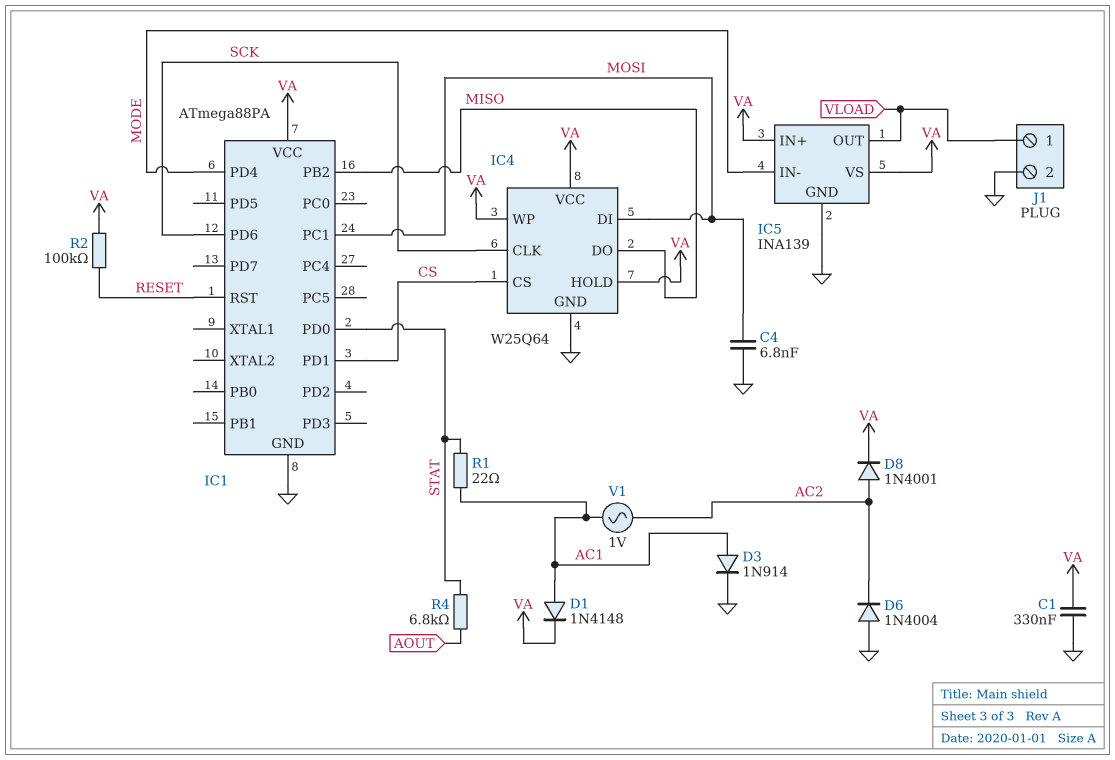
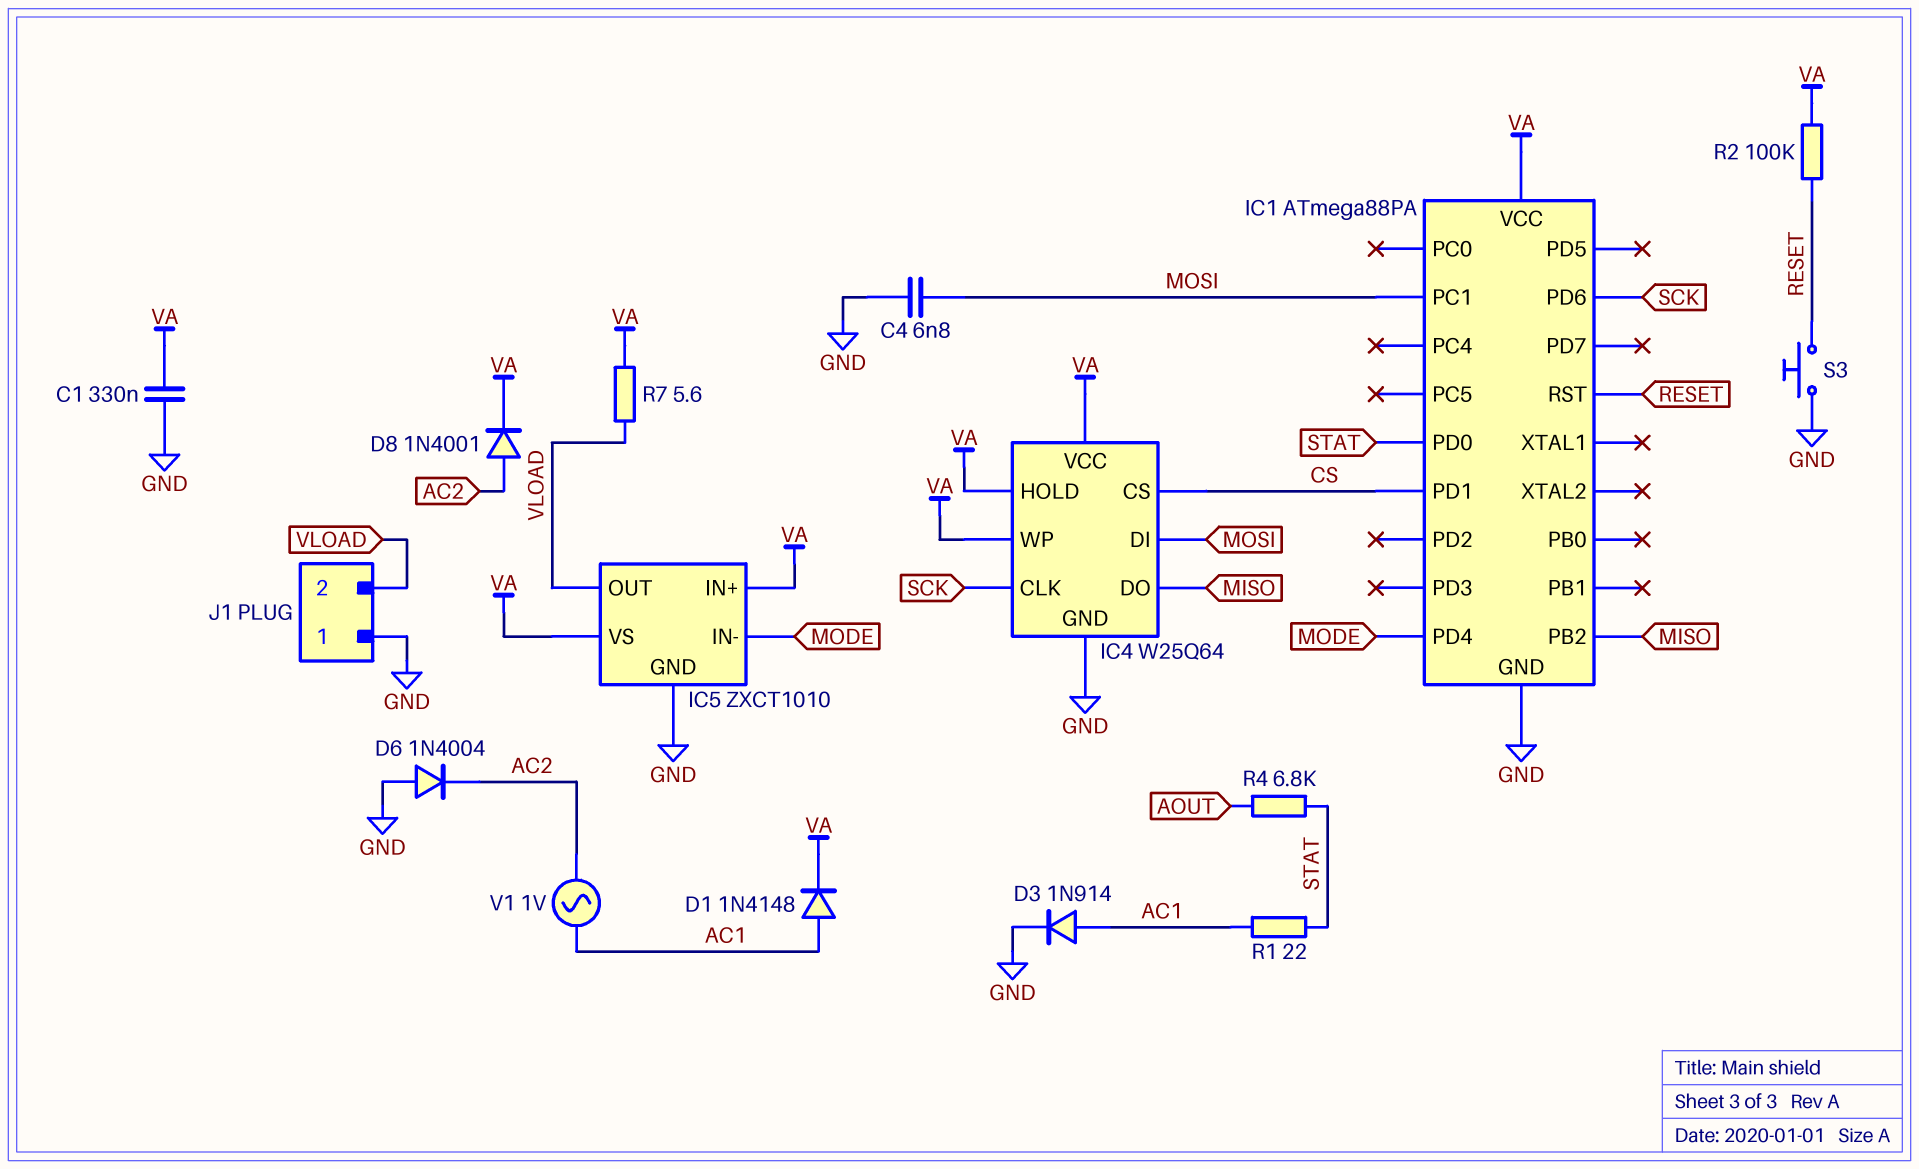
IC5: INA139 -> ZXCT1010
J1 pin 1: VLOAD -> GND
J1 pin 2: GND -> VLOAD
R7: none -> 5.6 (VA, VLOAD)
S3: none -> button (GND, RESET)

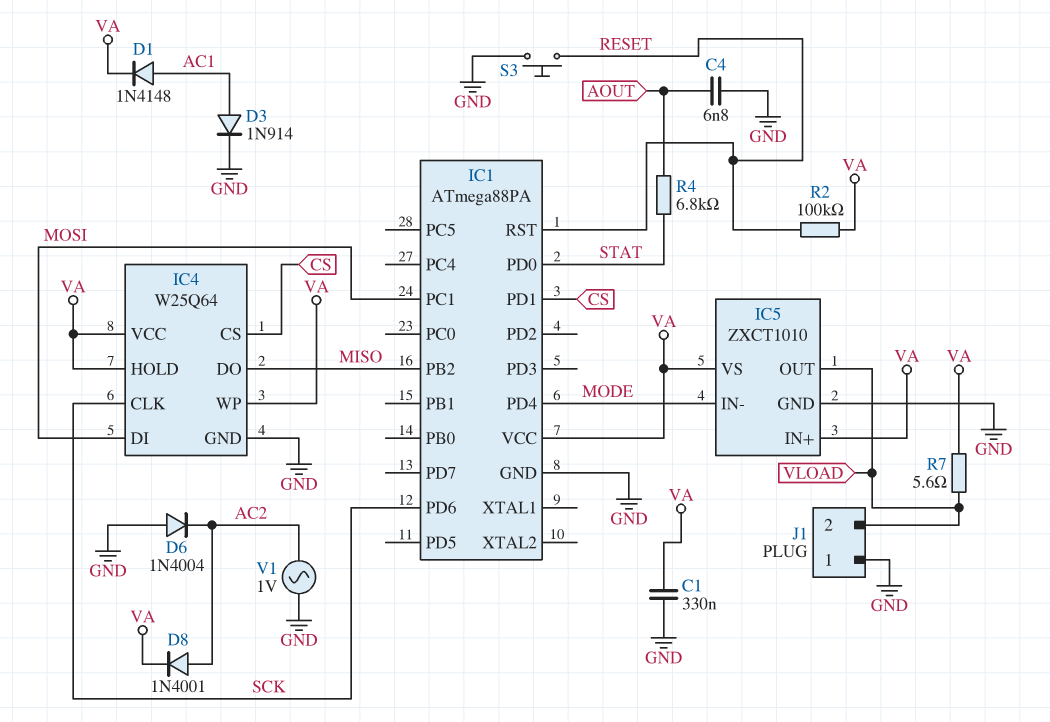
C4: 6.8nF (GND, MOSI) -> 6.8nF (AOUT, GND)
R1: 22 (AC1, STAT) -> none
V1: AC 1V (AC1, AC2) -> AC 1V (AC2, GND)

